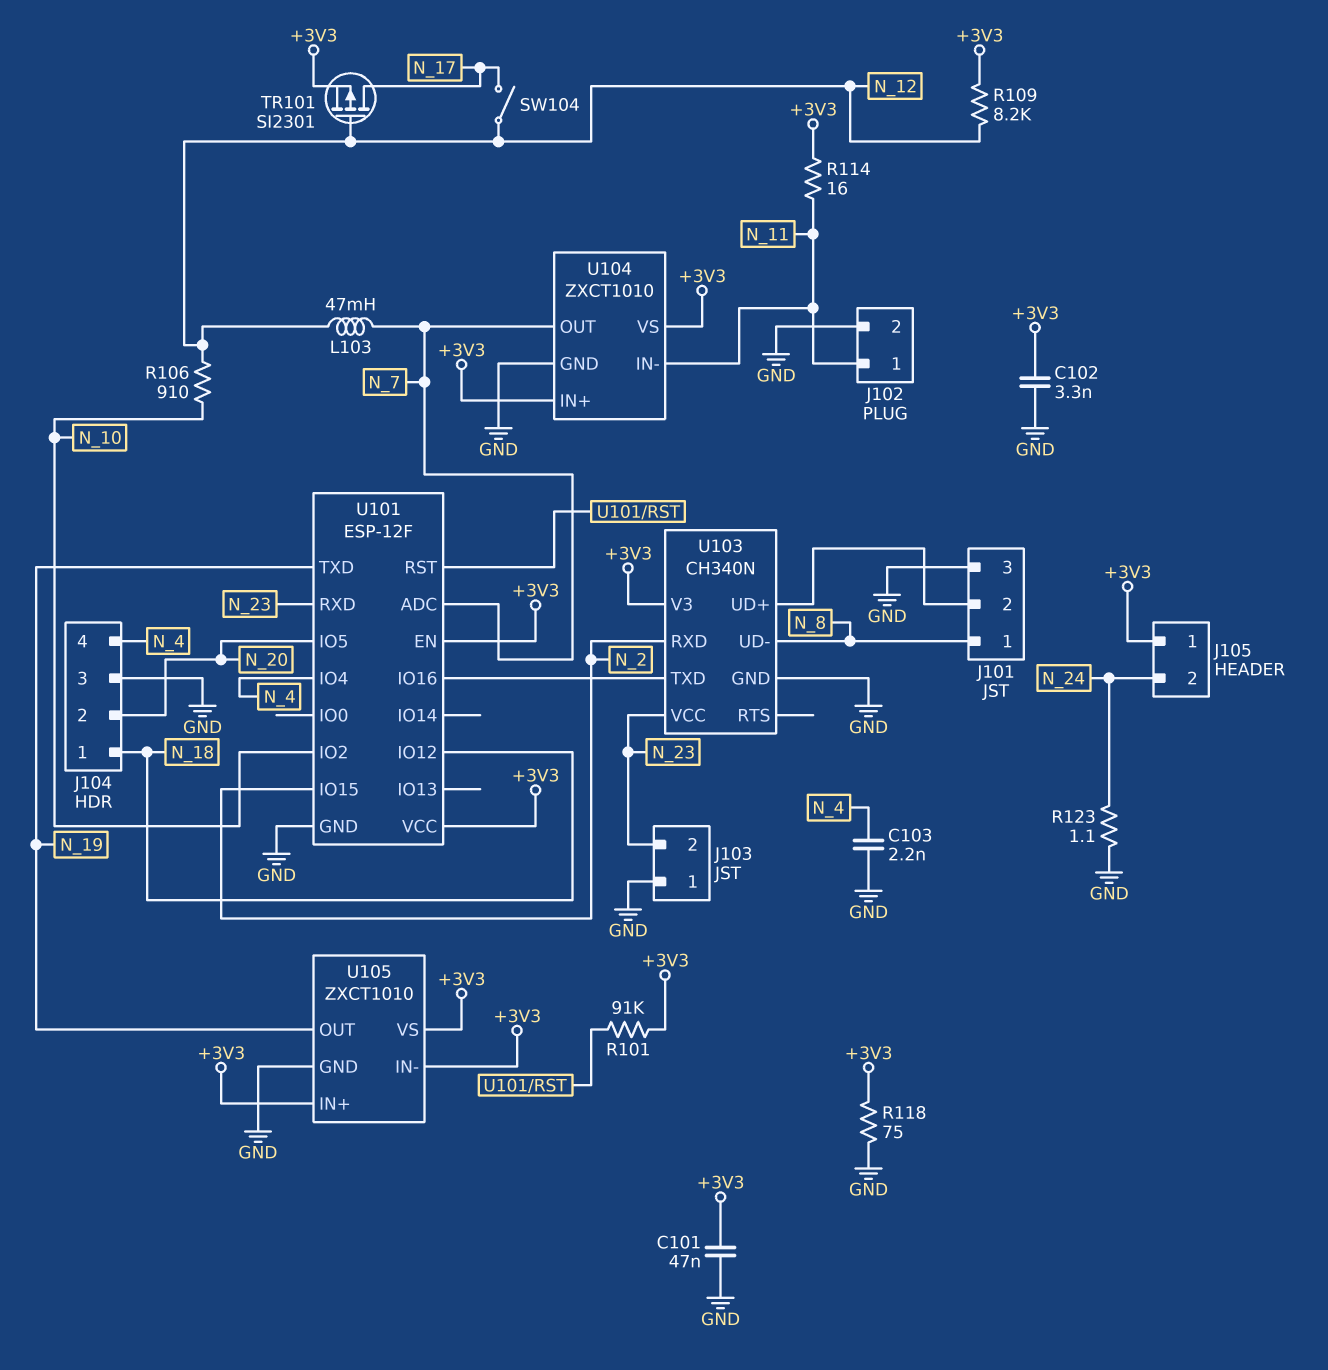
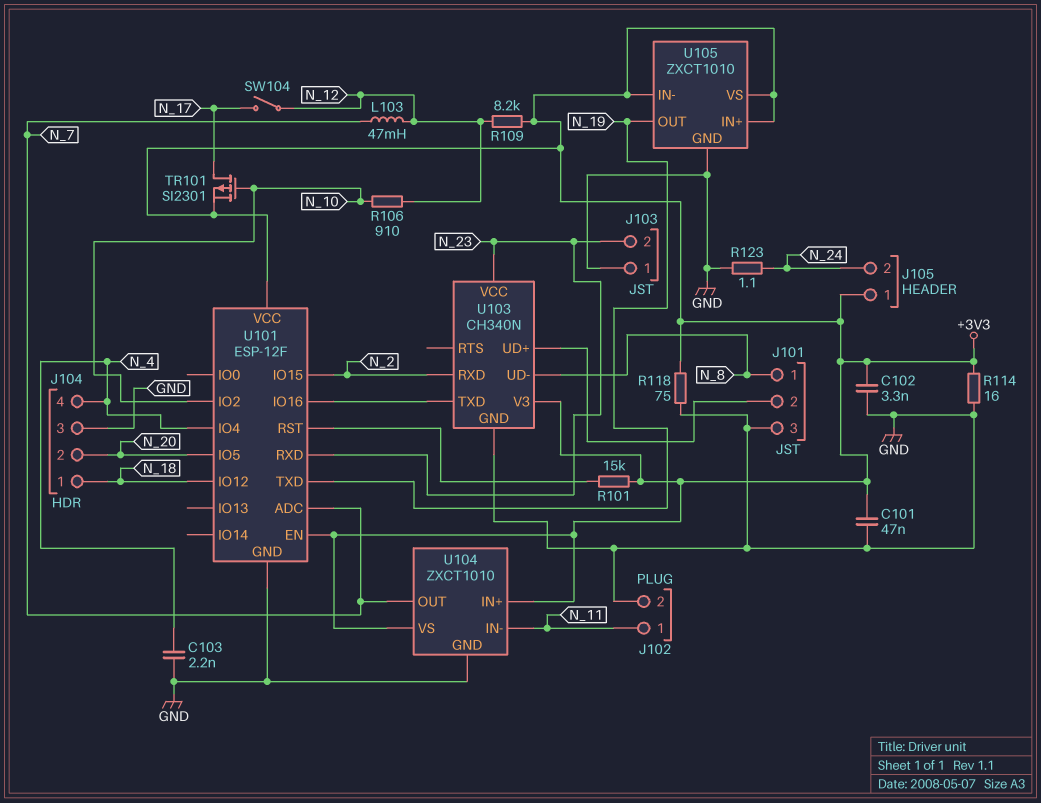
R101: 91k (+3V3, U101/RST) -> 15k (+3V3, U101/RST)
R114: 16 (+3V3, N_11) -> 16 (+3V3, GND)
TR101: PMOS SI2301 (G N_12, D N_17, S +3V3) -> PMOS SI2301 (G N_10, D N_17, S +3V3)

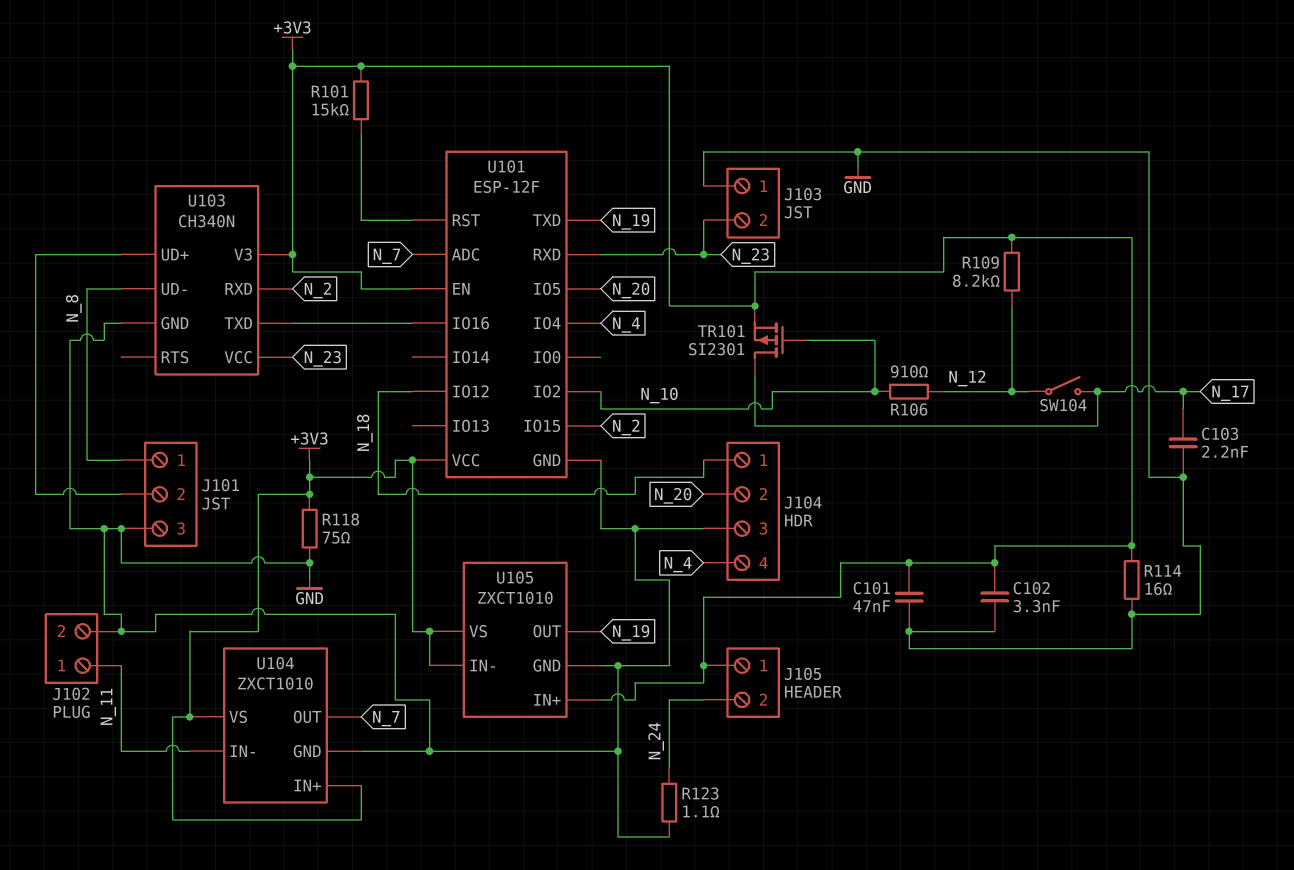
C103: 2.2nF (GND, N_4) -> 2.2nF (GND, N_17)
L103: 47mH (N_7, N_12) -> none

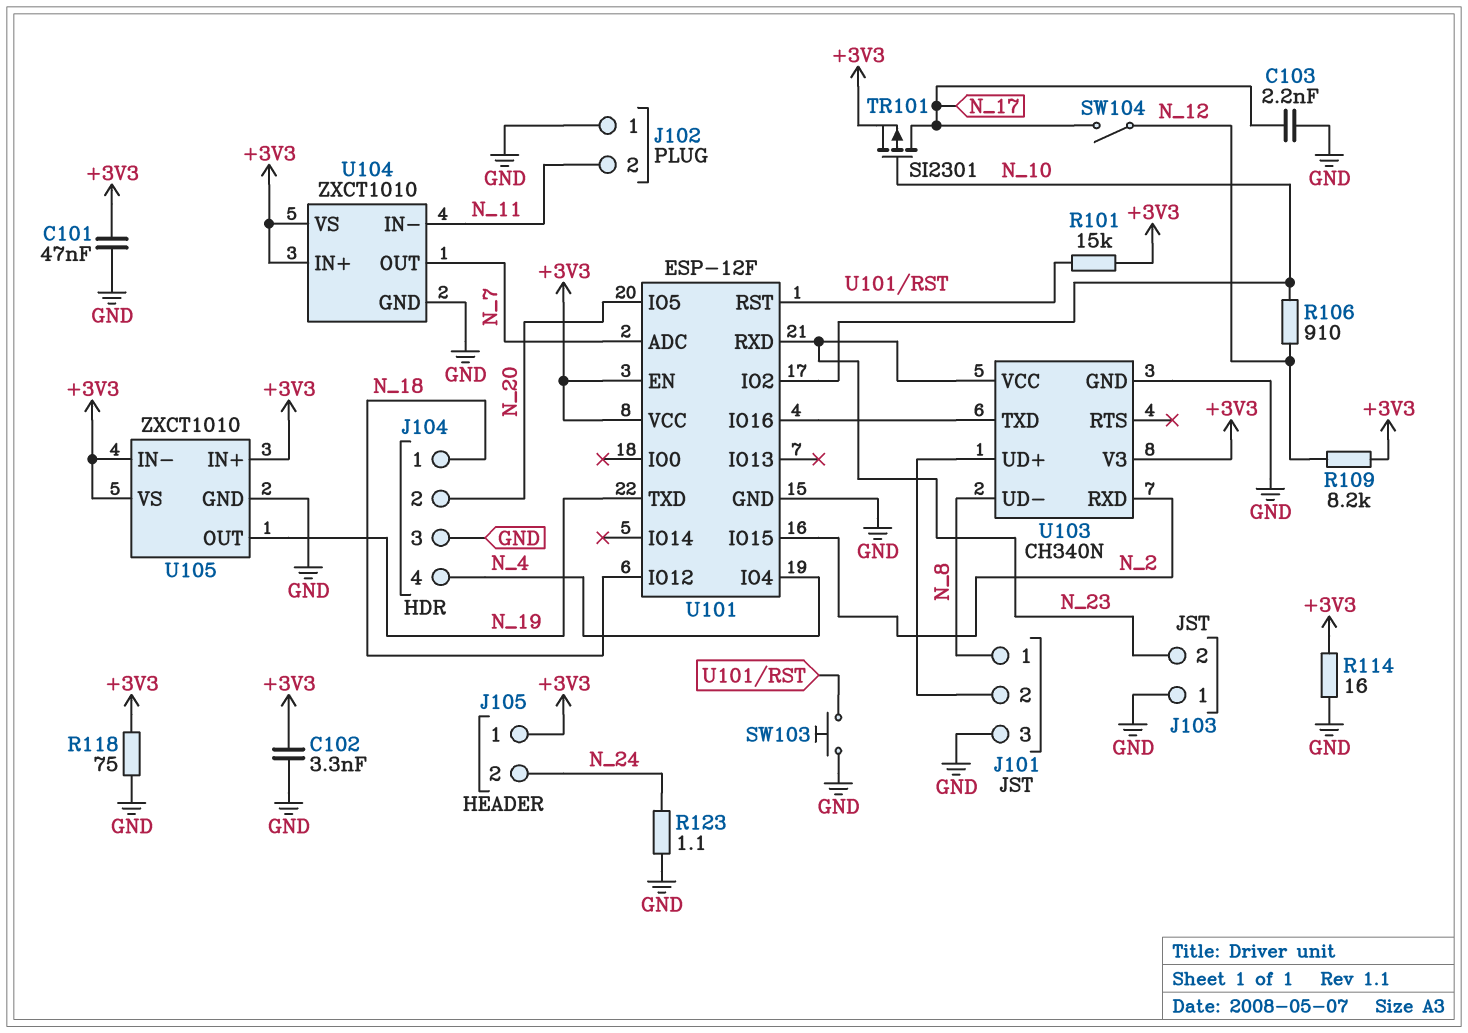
J102 pin 1: N_11 -> GND
J102 pin 2: GND -> N_11
SW103: none -> button (GND, U101/RST)

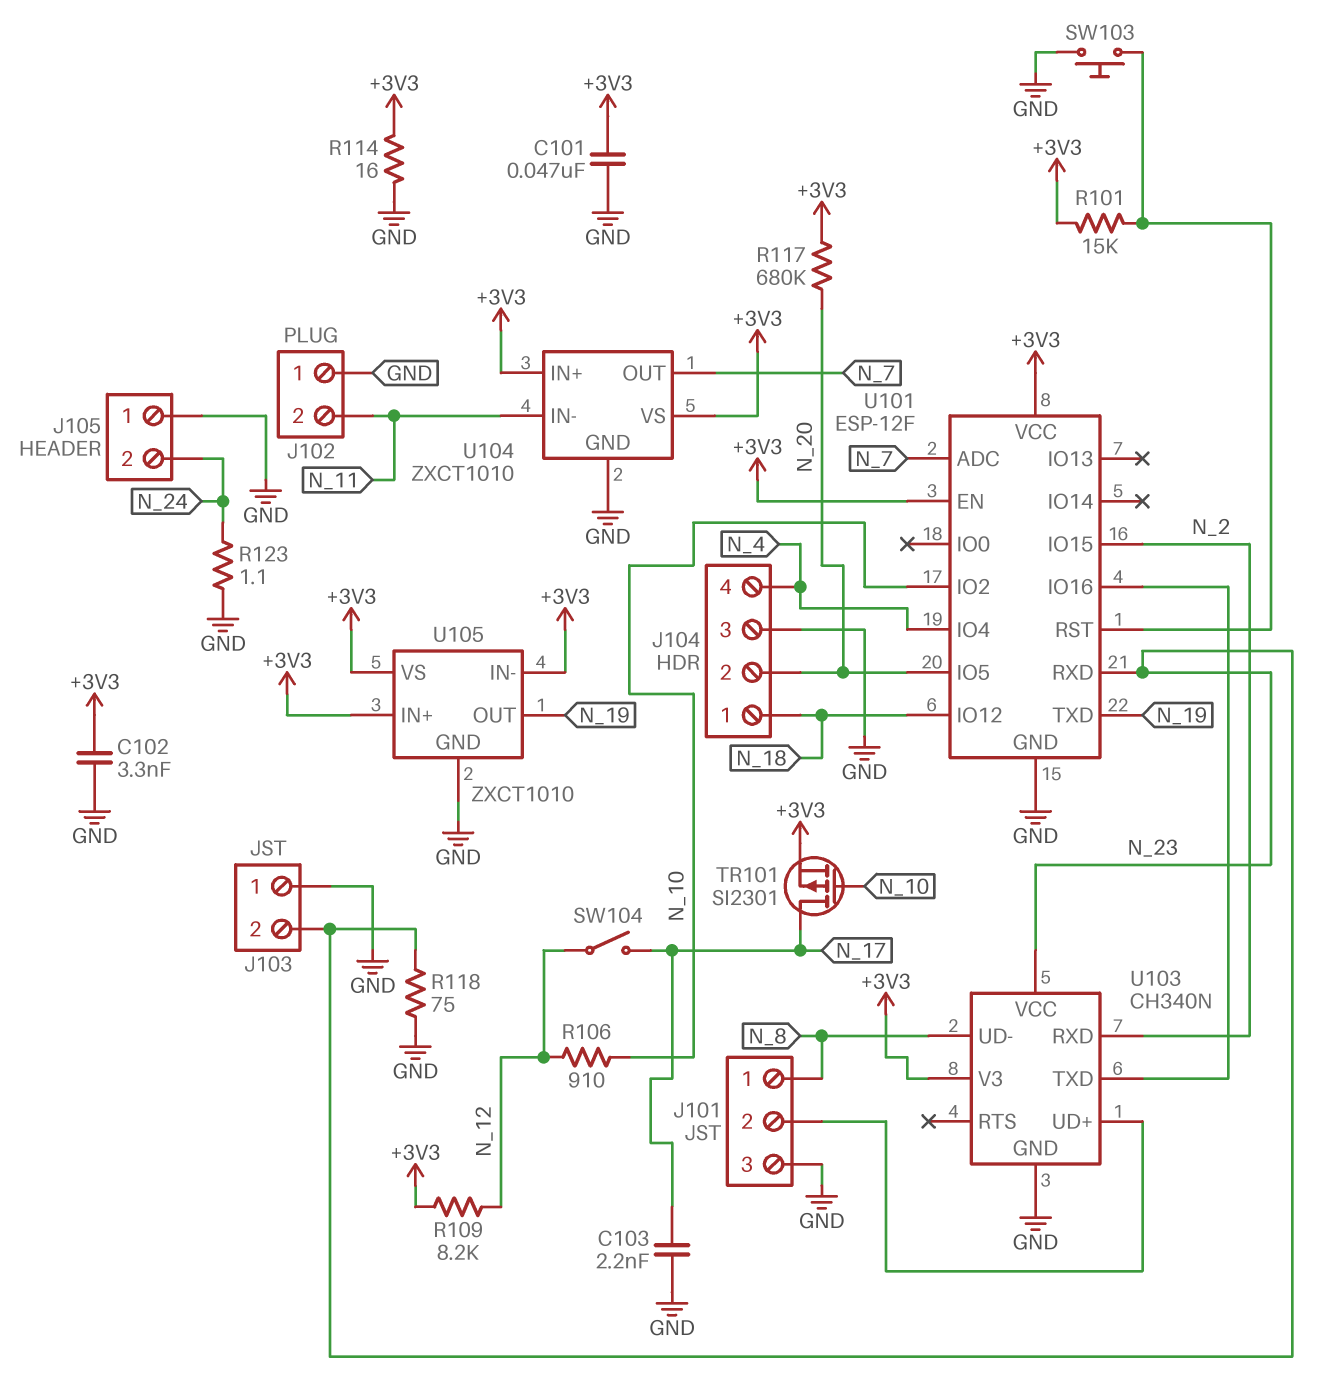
J105 pin 1: +3V3 -> GND
R117: none -> 680k (+3V3, N_20)
R118: 75 (+3V3, GND) -> 75 (GND, N_23)

